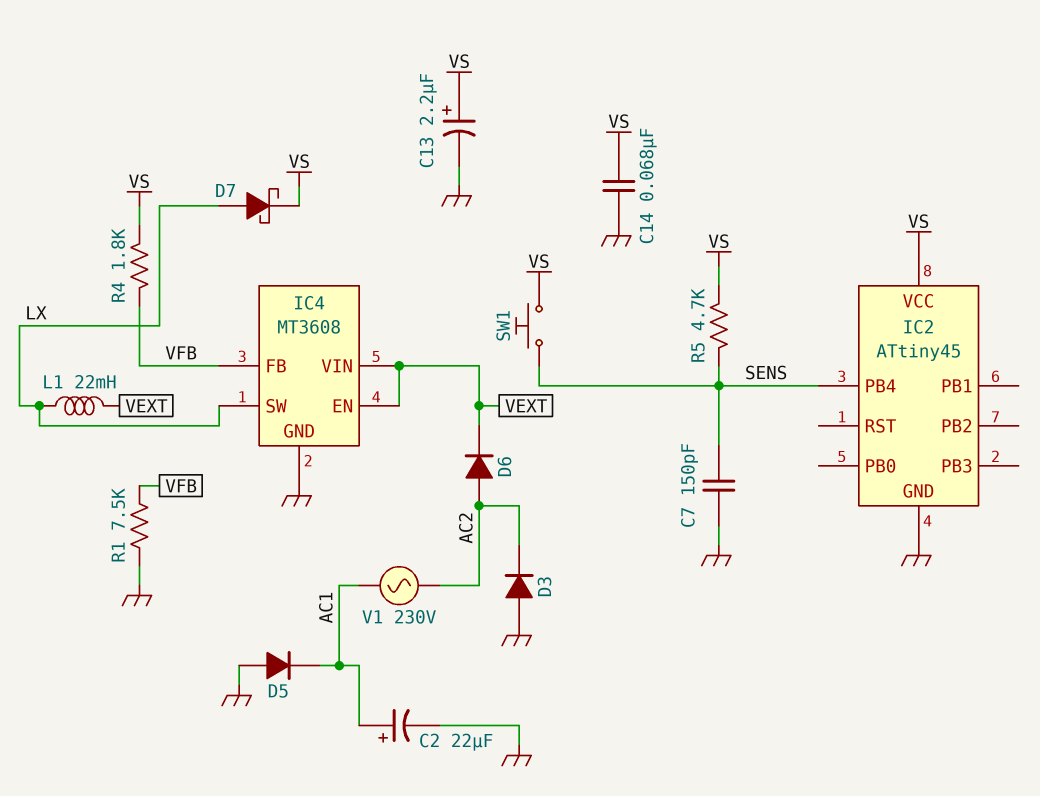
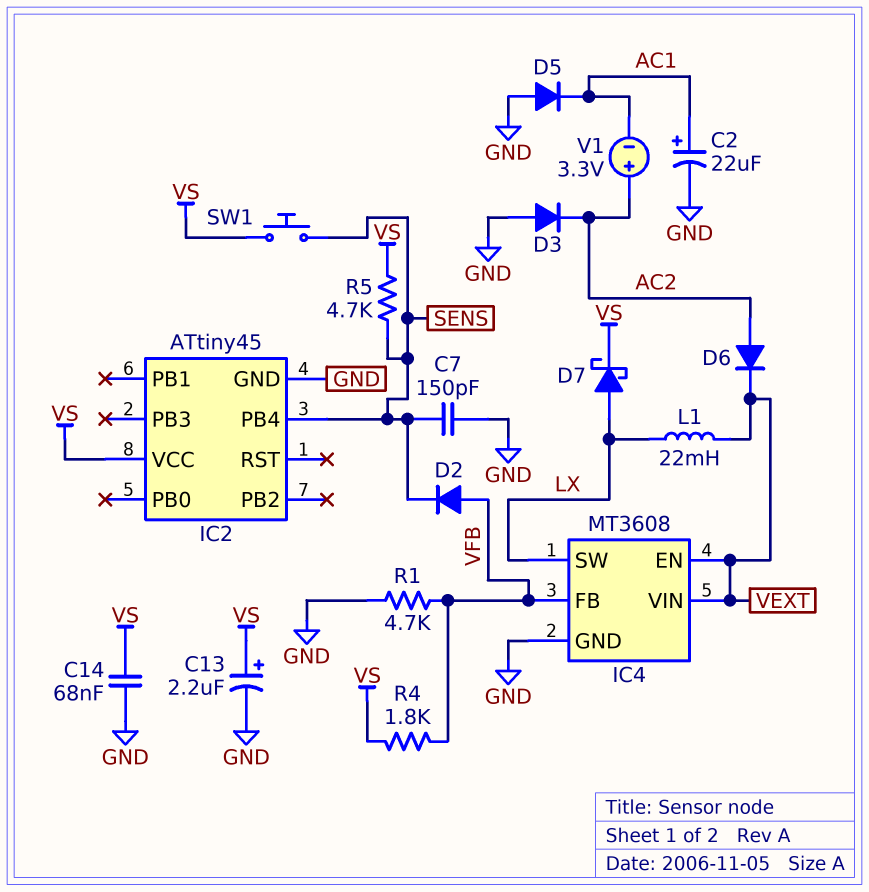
D2: none -> diode (A VFB, K SENS)
R1: 7.5k (GND, VFB) -> 4.7k (GND, VFB)
V1: AC 230V (AC1, AC2) -> 3.3V (plus AC2, minus AC1)

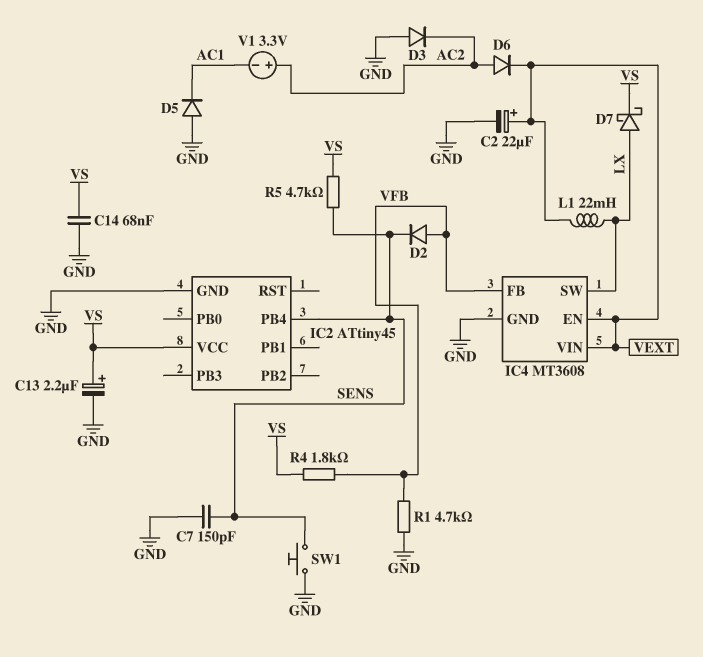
C2: 22uF (plus AC1, minus GND) -> 22uF (plus VEXT, minus GND)
SW1: button (SENS, VS) -> button (GND, SENS)

